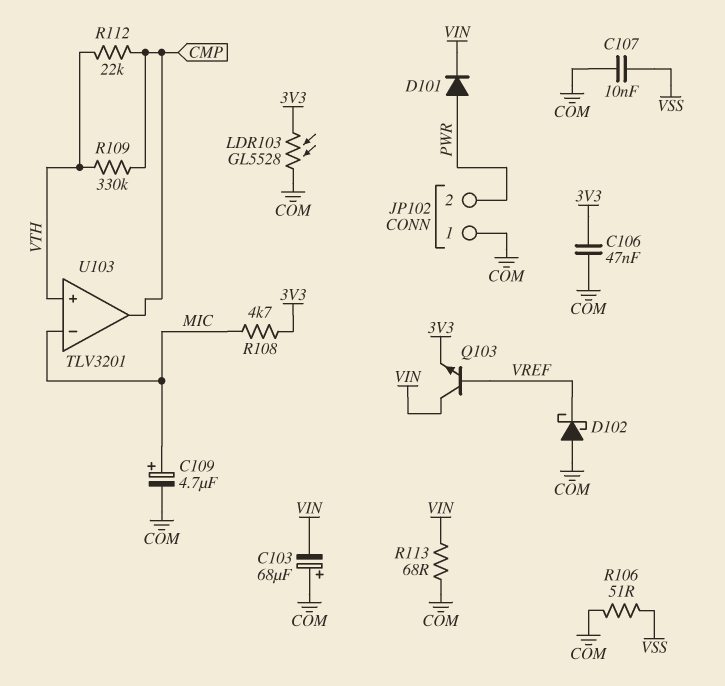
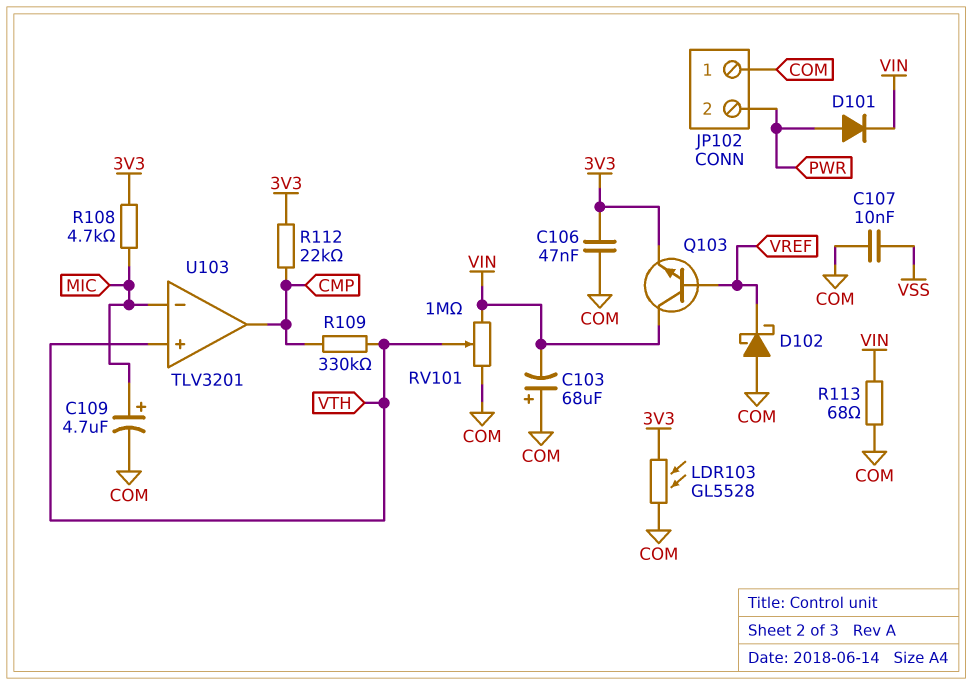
R106: 51 (COM, VSS) -> none
R112: 22k (CMP, VTH) -> 22k (3V3, CMP)
RV101: none -> 1M (COM, VIN, wiper VTH)

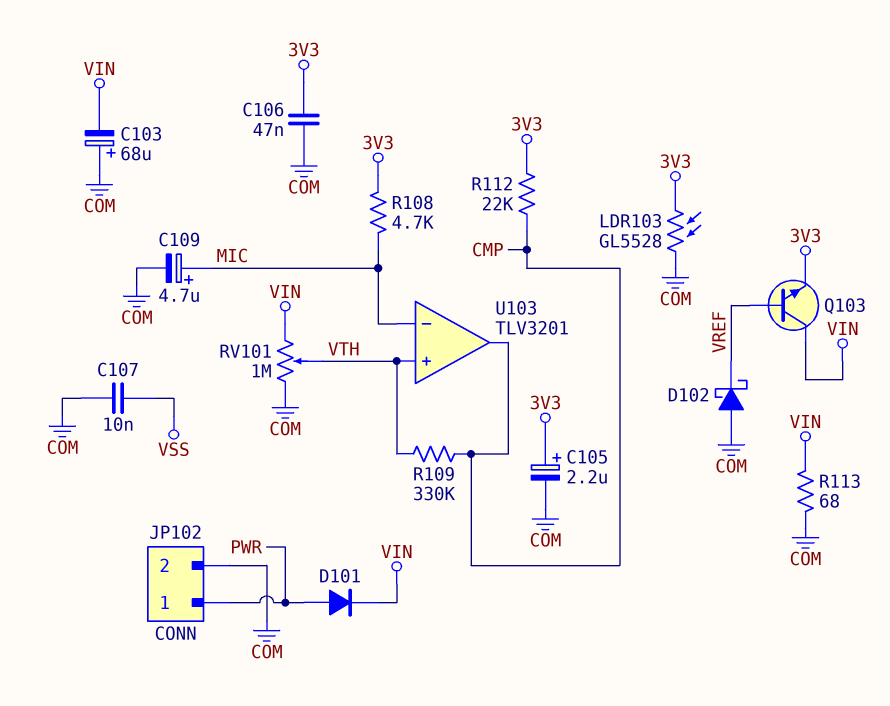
C105: none -> 2.2uF (plus 3V3, minus COM)
JP102 pin 1: COM -> PWR
JP102 pin 2: PWR -> COM

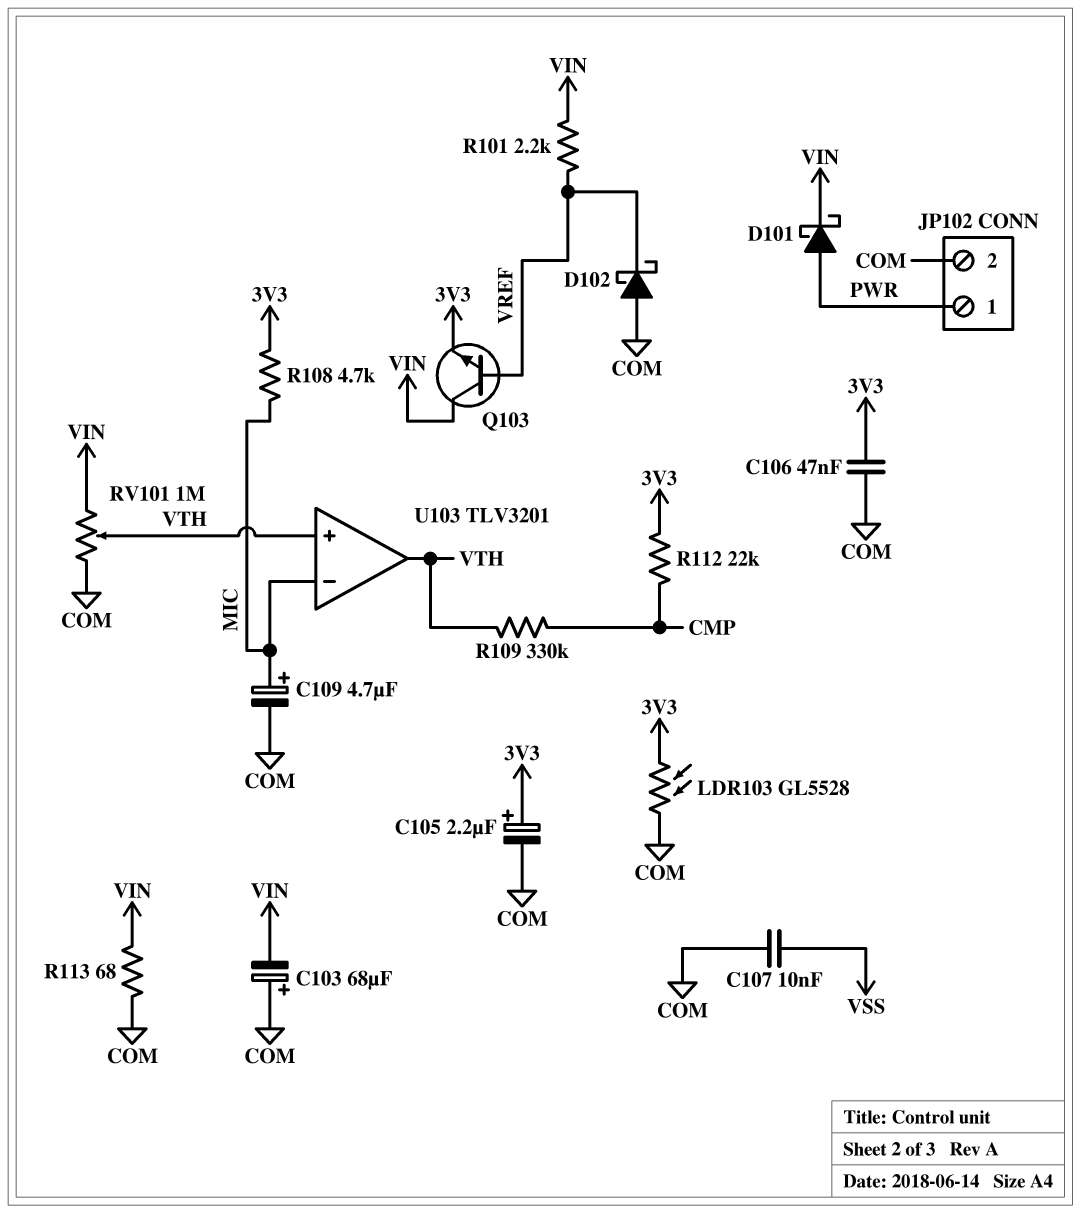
D101: diode (A PWR, K VIN) -> schottky (A PWR, K VIN)
R101: none -> 2.2k (VIN, VREF)
U103 pin out: CMP -> VTH

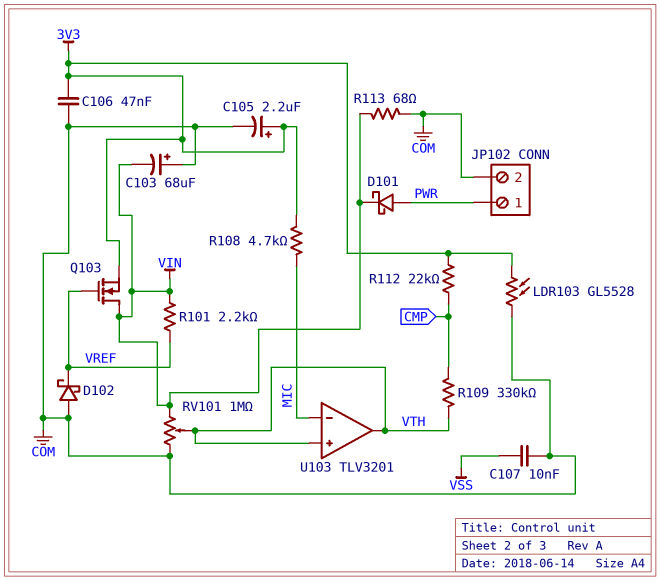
C109: 4.7uF (plus MIC, minus COM) -> none
Q103: NPN (B VREF, C VIN, E 3V3) -> NMOS (G VREF, D VIN, S 3V3)

